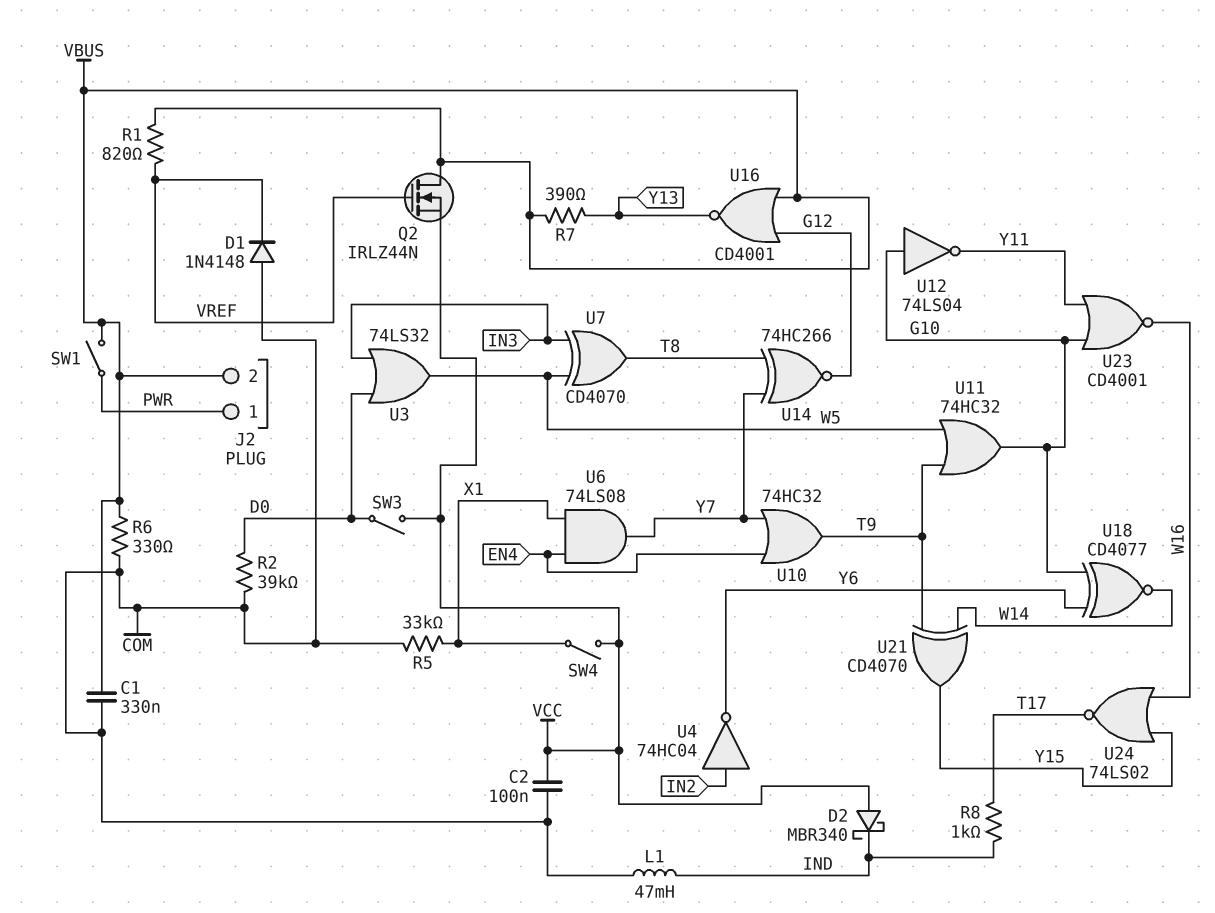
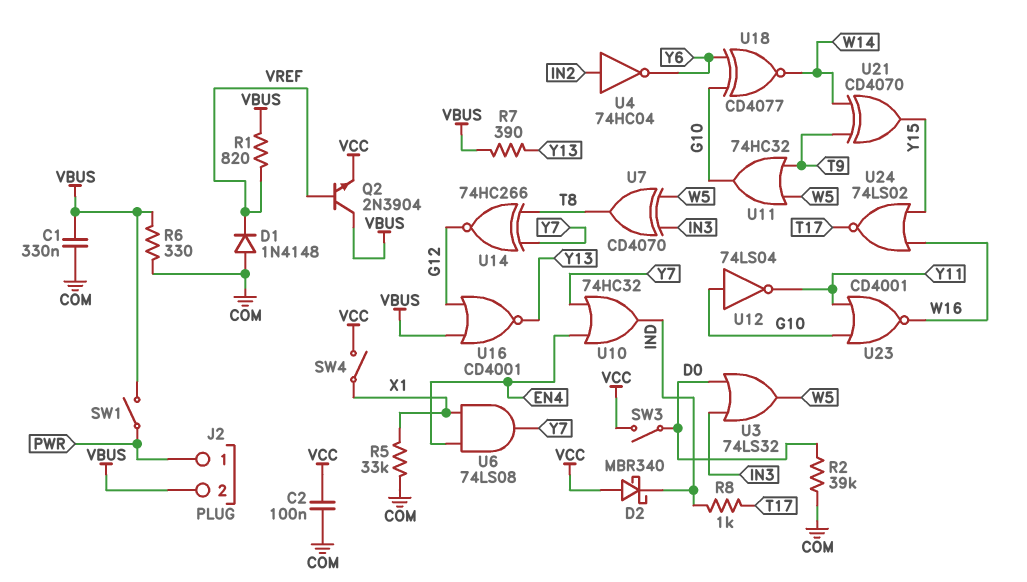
L1: 47mH (COM, IND) -> none
Q2: NMOS IRLZ44N (G VREF, D VBUS, S VCC) -> NPN 2N3904 (B VREF, C VBUS, E VCC)
U10: OR 74HC32 (in EN4, in Y7, out T9) -> OR 74HC32 (in EN4, in Y7, out IND)

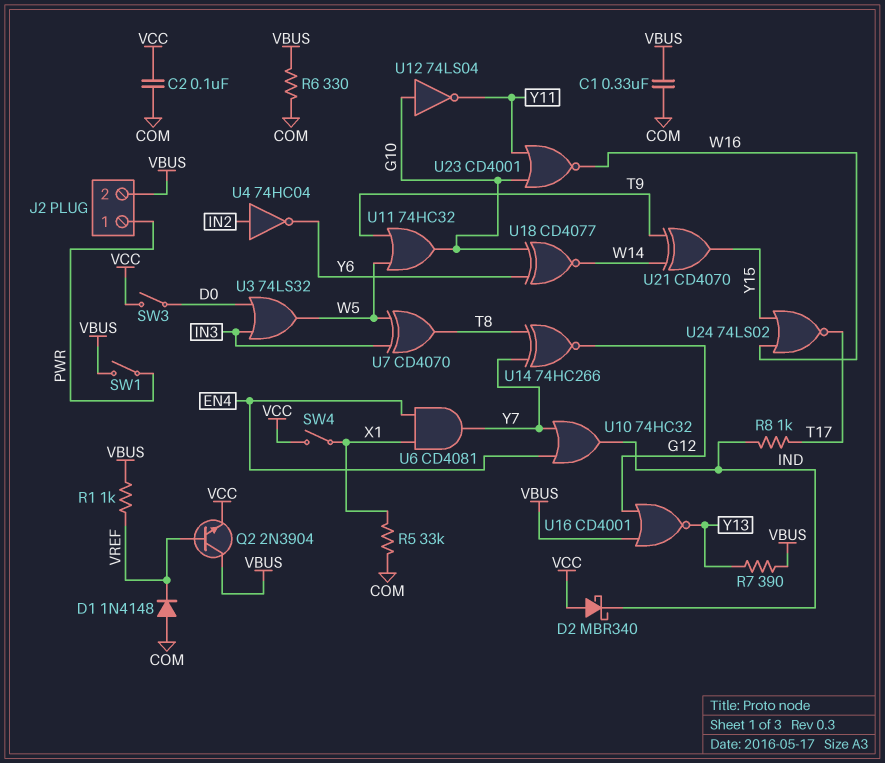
R1: 820 (VBUS, VREF) -> 1k (VBUS, VREF)
R2: 39k (COM, D0) -> none
U6: AND 74LS08 (in EN4, in X1, out Y7) -> AND CD4081 (in EN4, in X1, out Y7)

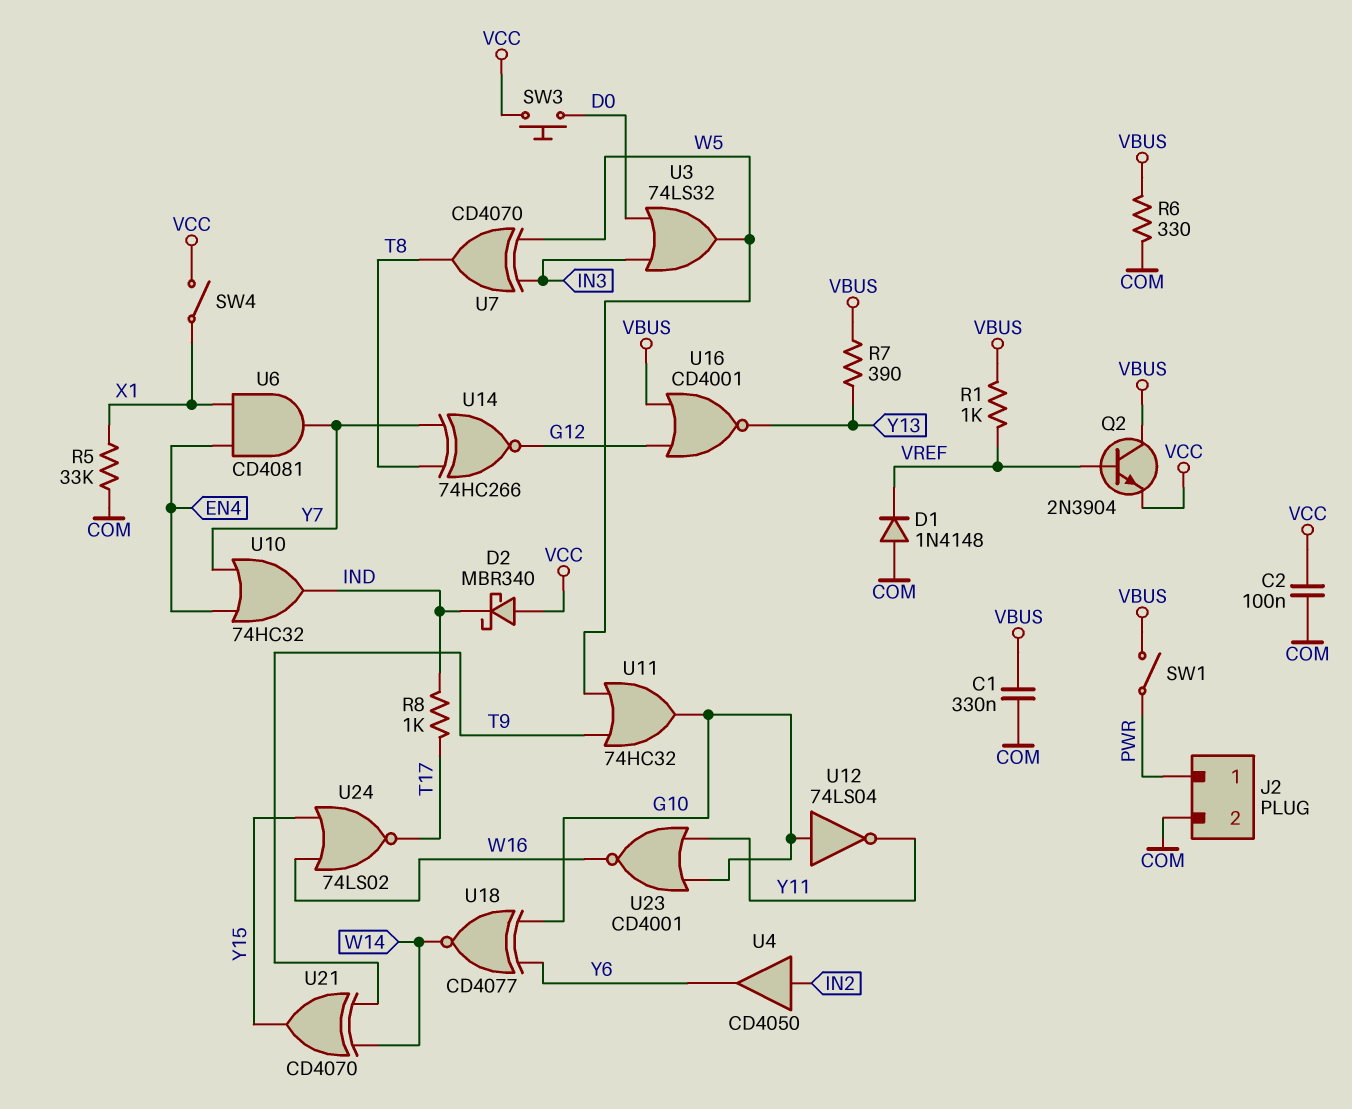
J2 pin 2: VBUS -> COM
SW3: switch (D0, VCC) -> button (D0, VCC)
U4: NOT 74HC04 (in IN2, out Y6) -> buffer CD4050 (in IN2, out Y6)

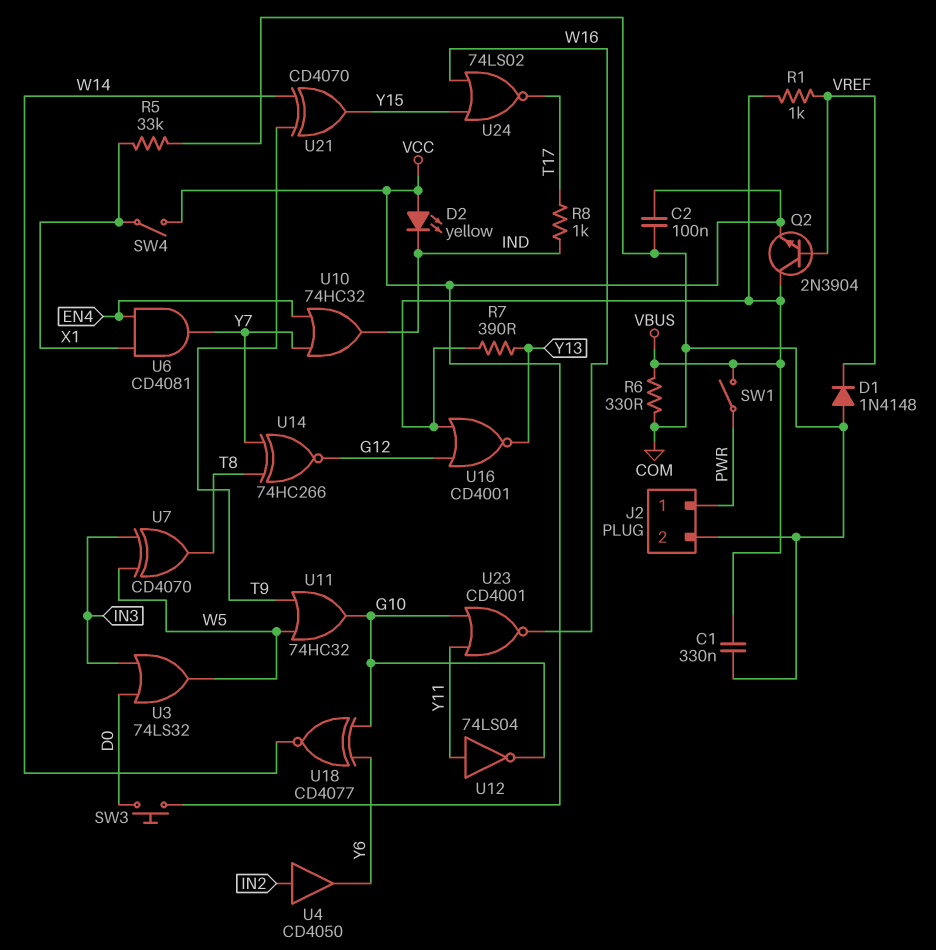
D2: schottky MBR340 (A VCC, K IND) -> LED yellow (A VCC, K IND)
U12: NOT 74LS04 (in G10, out Y11) -> NOT 74LS04 (in Y11, out G10)

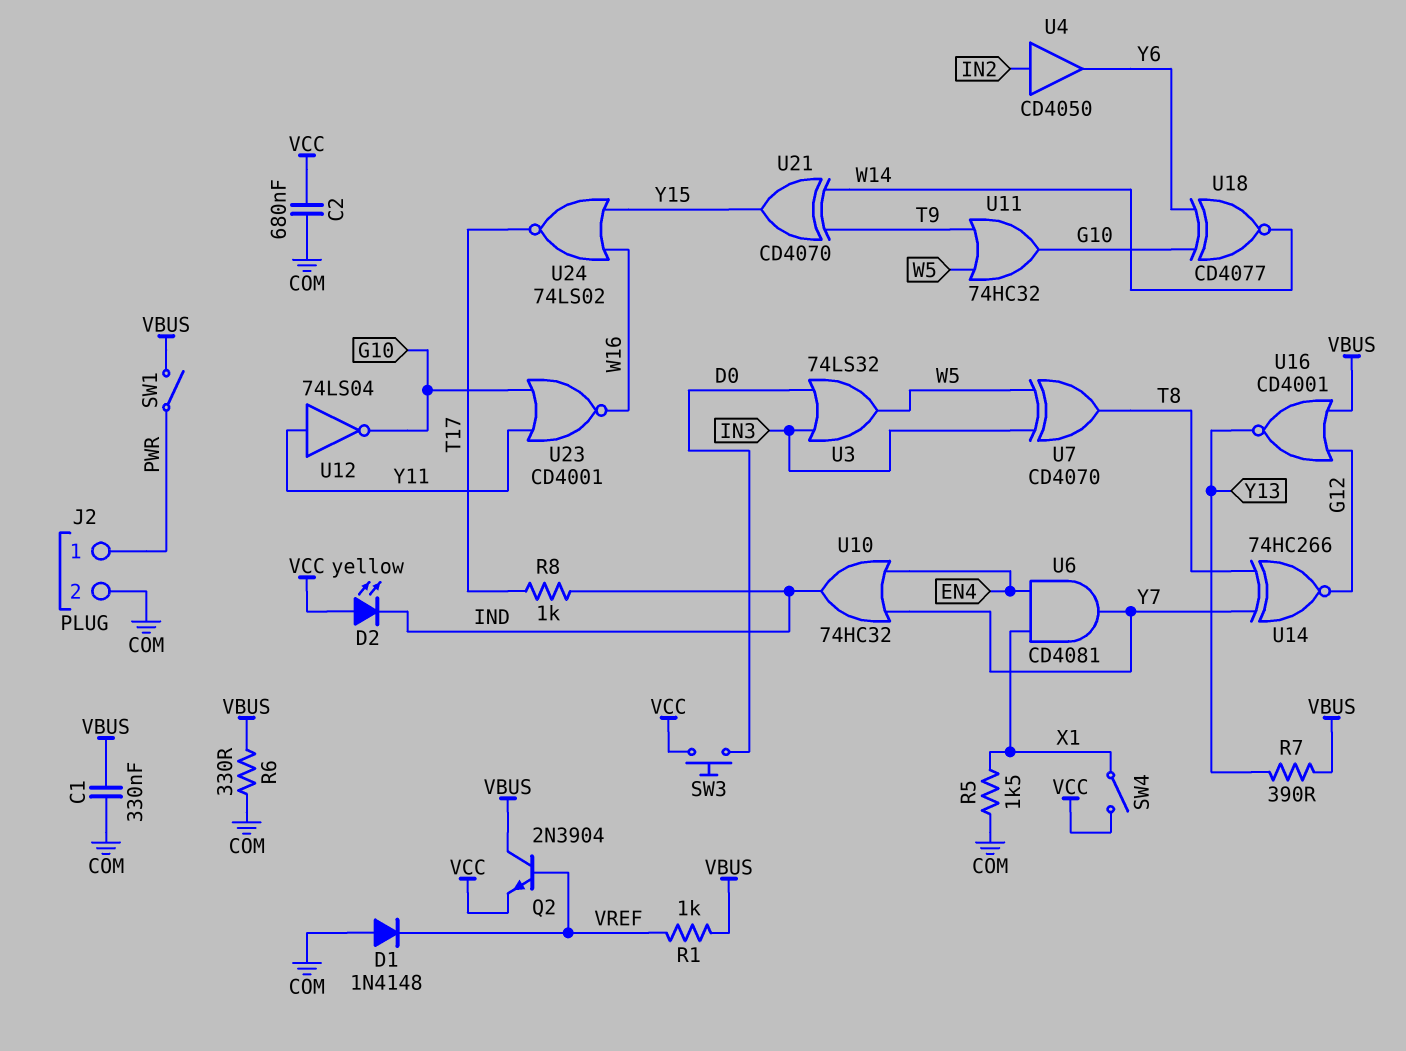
C2: 100nF (COM, VCC) -> 680nF (COM, VCC)
R5: 33k (COM, X1) -> 1.5k (COM, X1)

